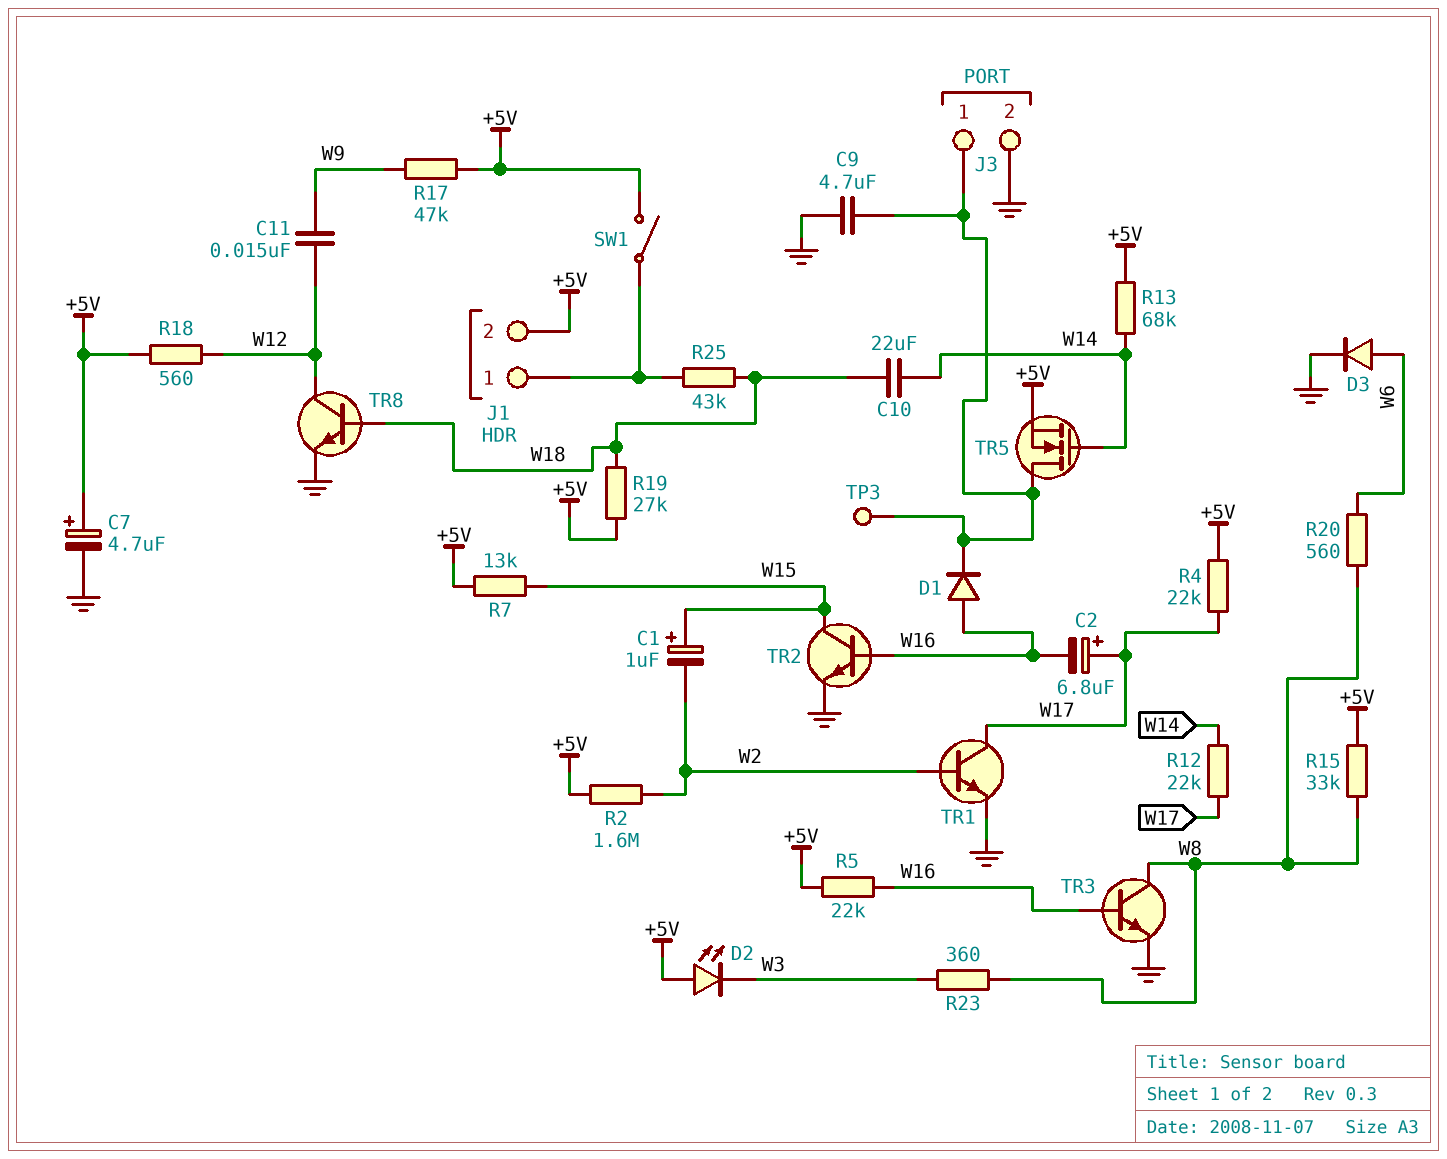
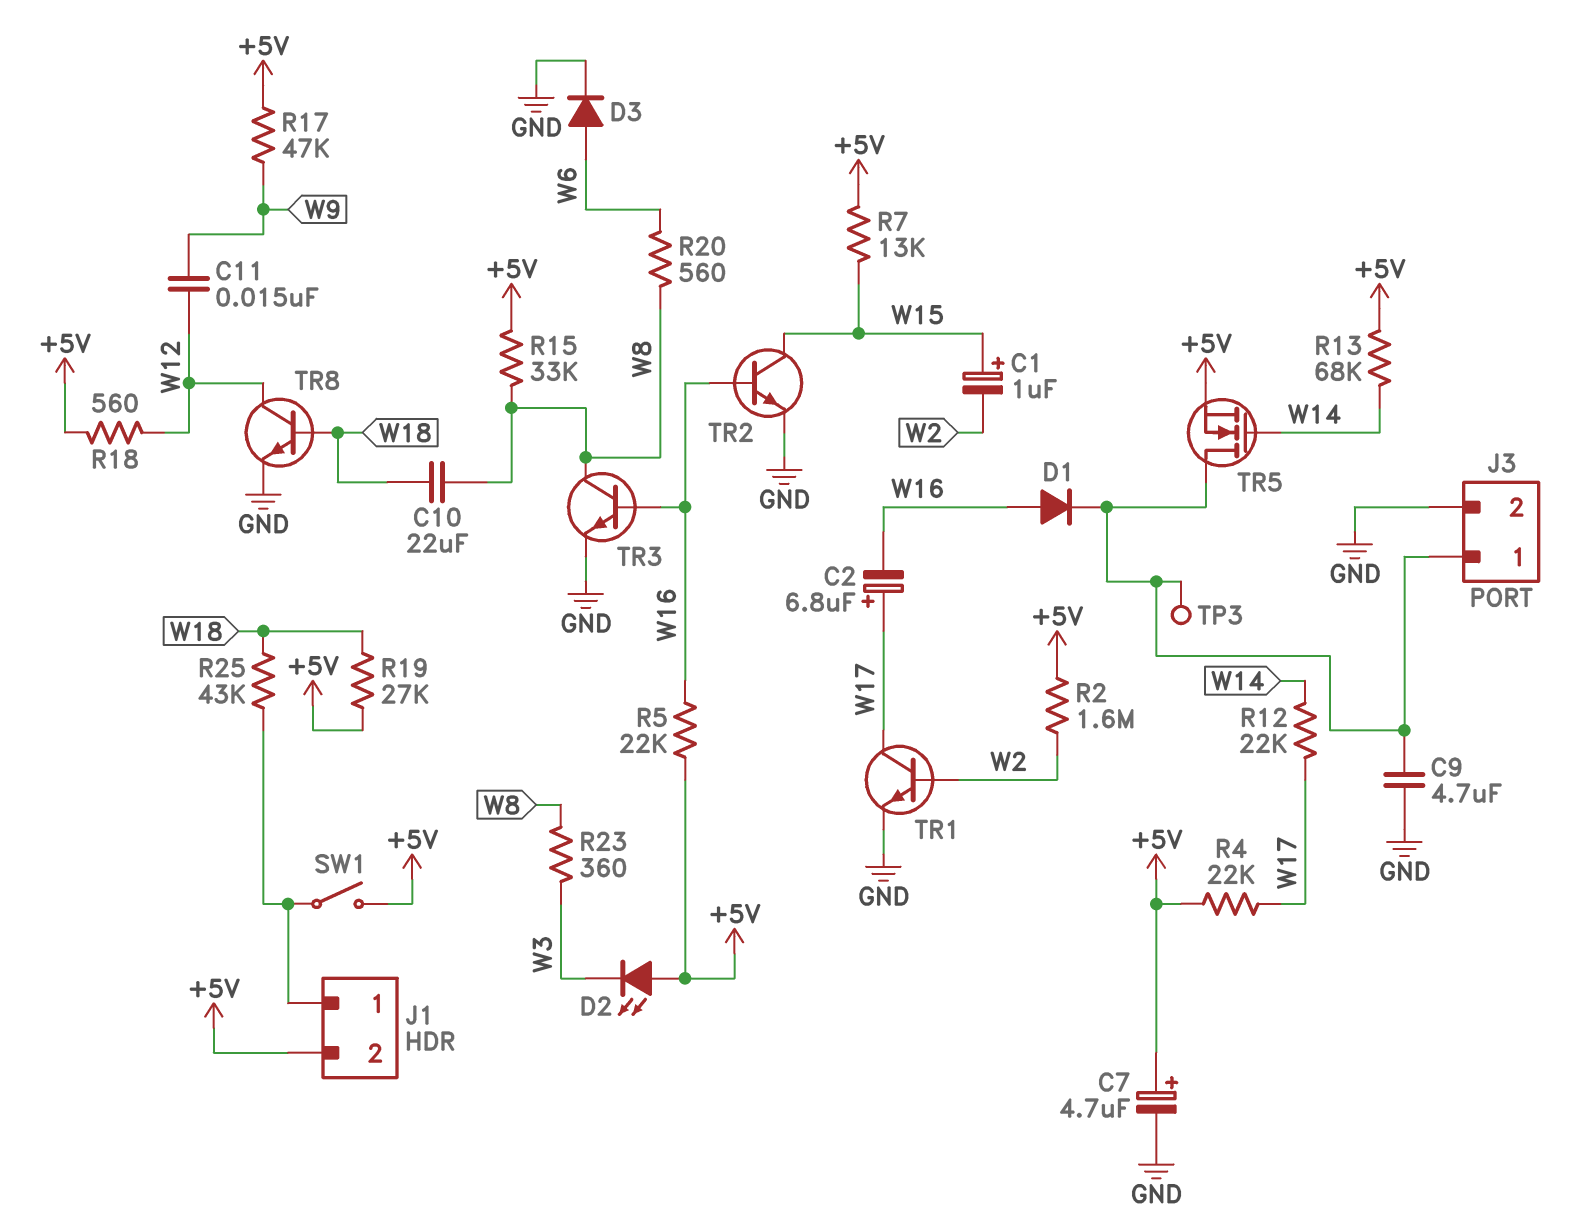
C10: 22uF (W14, W18) -> 22uF (W8, W18)

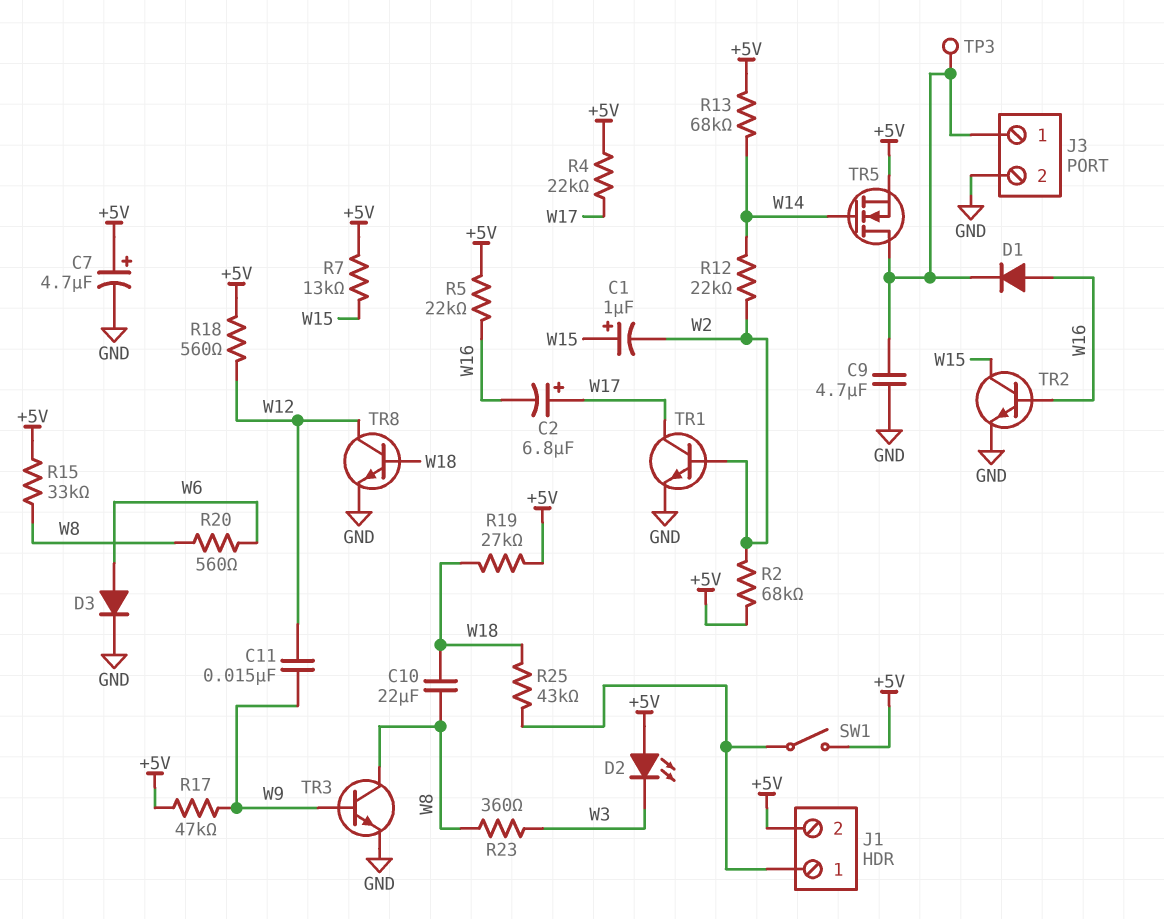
R2: 1.6M (+5V, W2) -> 68k (+5V, W2)
R12: 22k (W14, W17) -> 22k (W2, W14)
TR3: NPN (B W16, C W8, E GND) -> NPN (B W9, C W8, E GND)

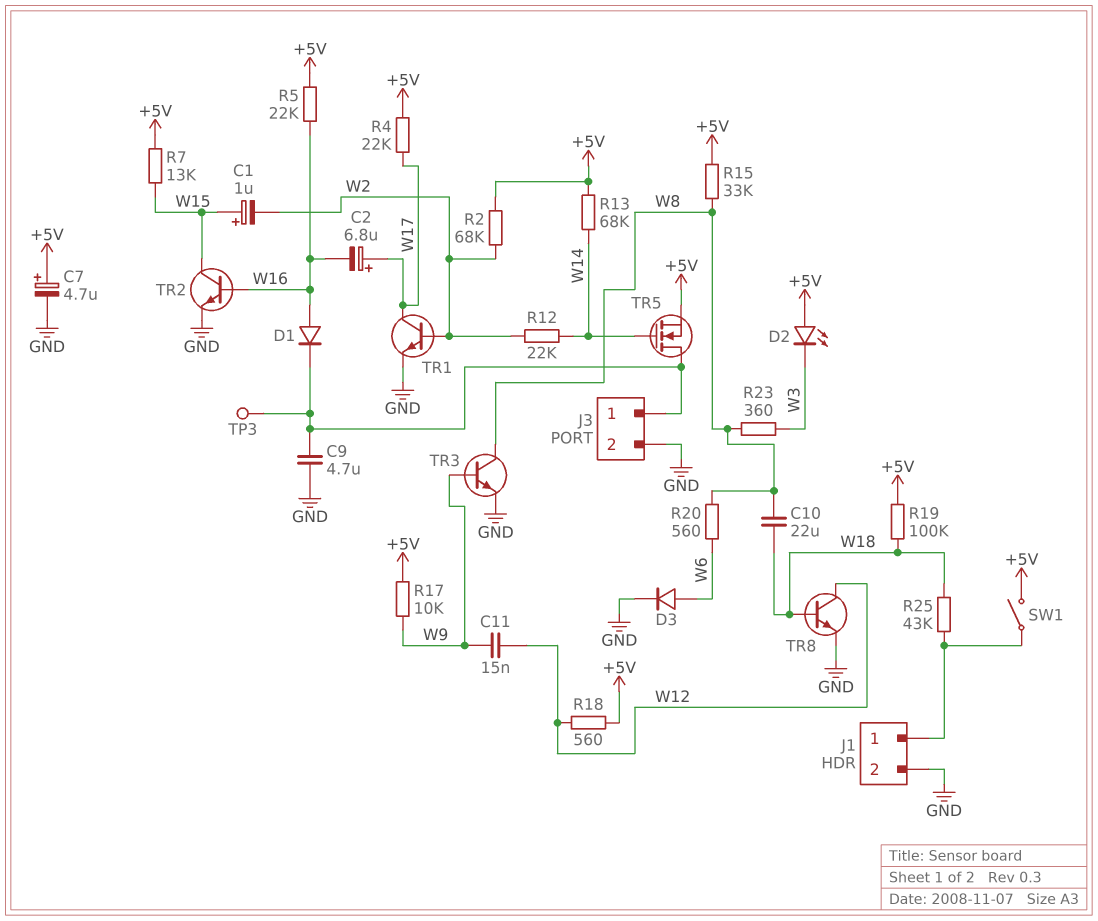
J1 pin 2: +5V -> GND
R17: 47k (+5V, W9) -> 10k (+5V, W9)
R19: 27k (+5V, W18) -> 100k (+5V, W18)

